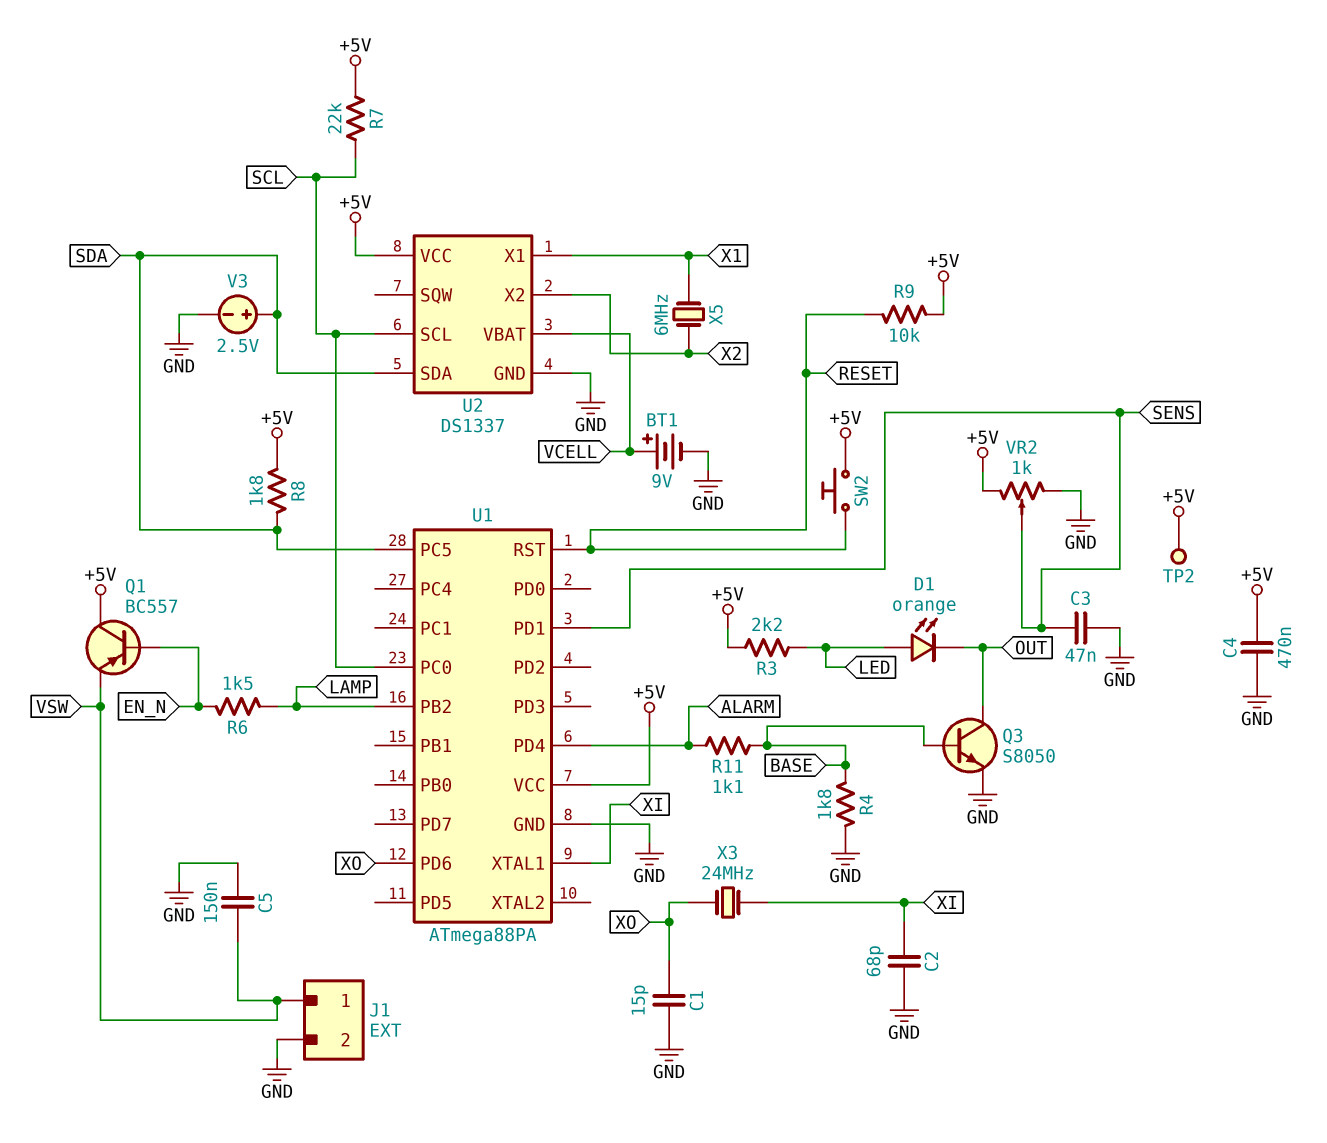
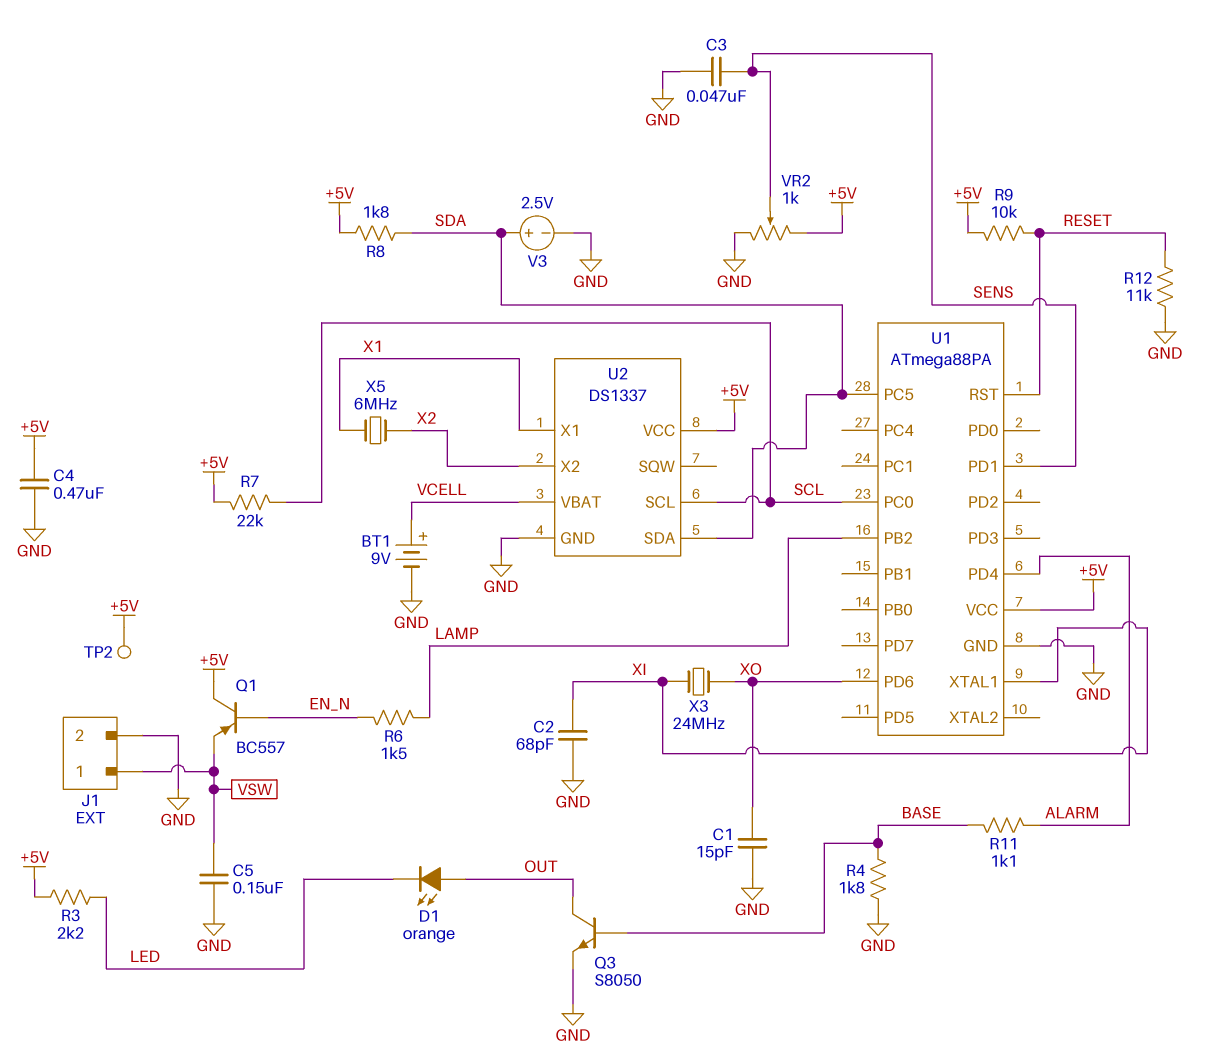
D1: LED orange (A LED, K OUT) -> LED orange (A OUT, K LED)
R12: none -> 11k (GND, RESET)
SW2: button (+5V, RESET) -> none

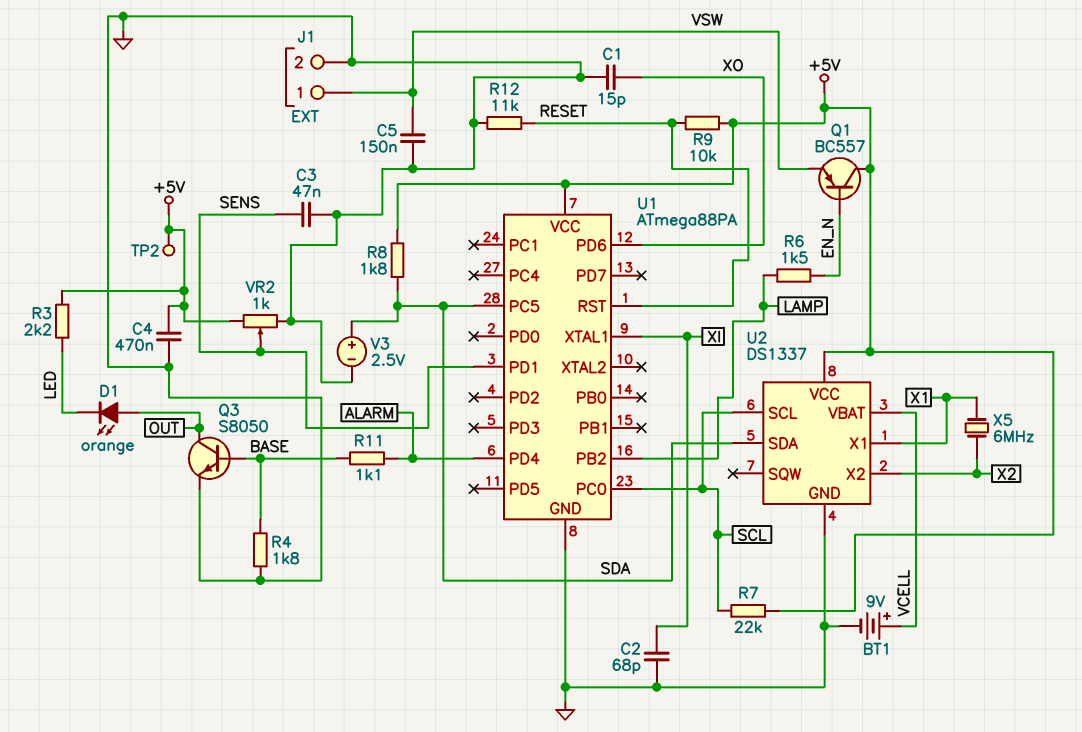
X3: 24MHz (XI, XO) -> none

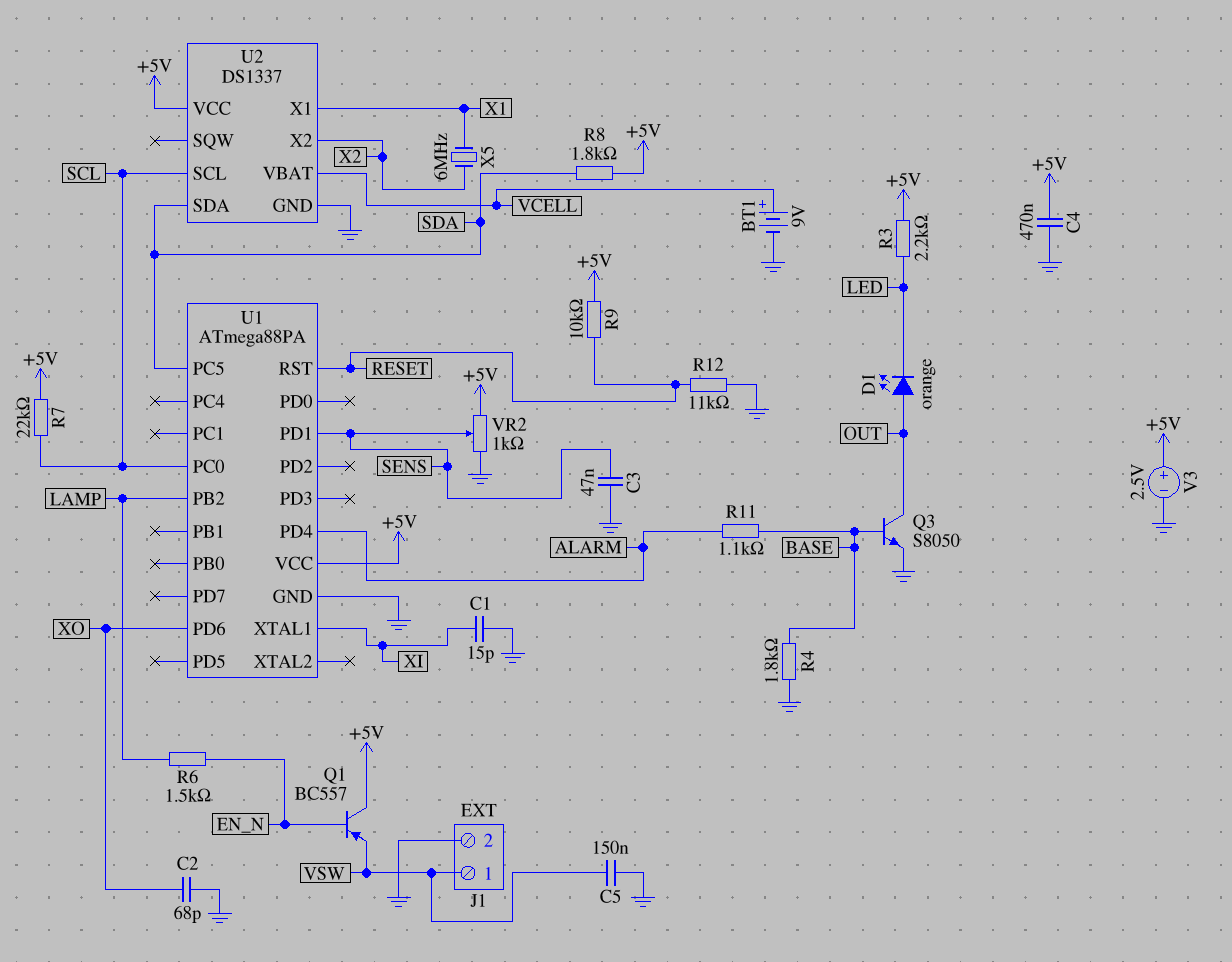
C1: 15pF (GND, XO) -> 15pF (GND, XI)
C2: 68pF (GND, XI) -> 68pF (GND, XO)
TP2: test point (+5V) -> none
V3: 2.5V (plus SDA, minus GND) -> 2.5V (plus +5V, minus GND)

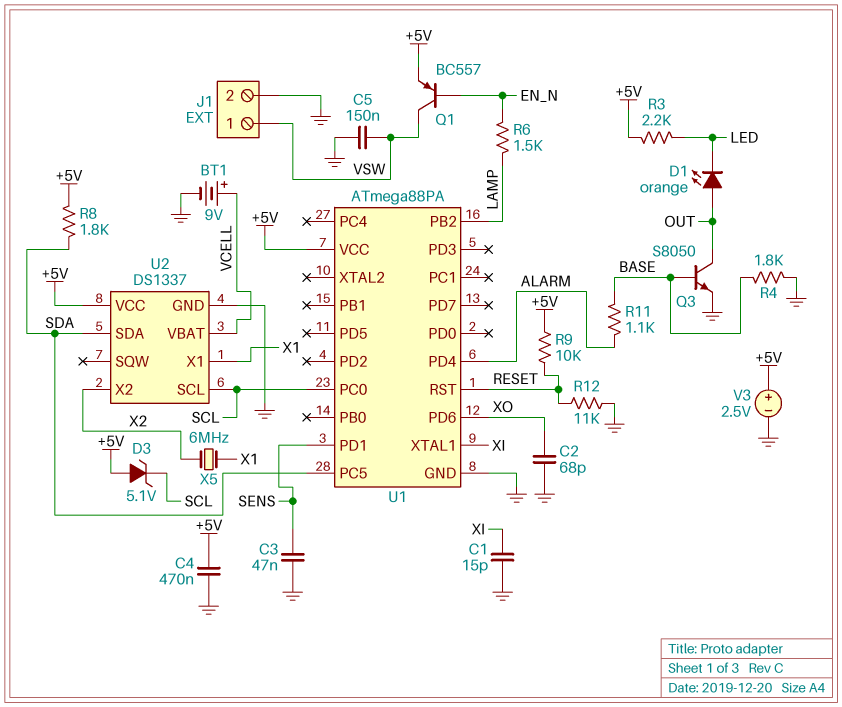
D3: none -> zener 5.1V (A +5V, K SCL)
Q1: PNP BC557 (B EN_N, C +5V, E VSW) -> PNP BC557 (B EN_N, C VSW, E +5V)
R7: 22k (+5V, SCL) -> none
VR2: 1k (+5V, GND, wiper SENS) -> none

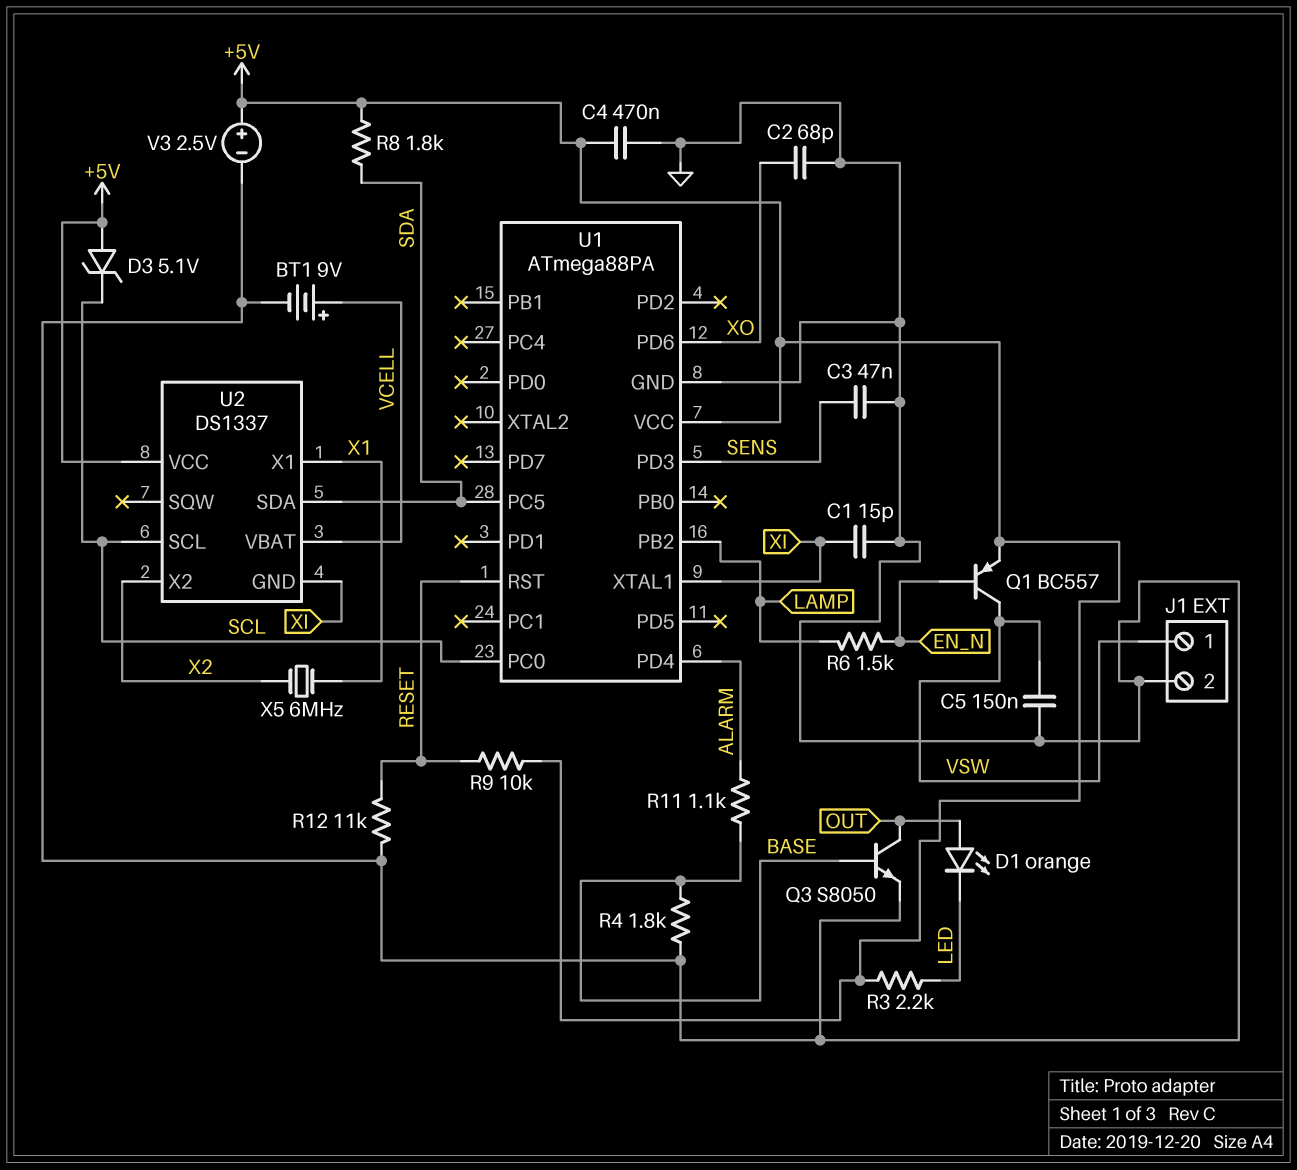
U1 pin PD1: SENS -> none
U1 pin PD3: none -> SENS
U2 pin GND: GND -> XI

